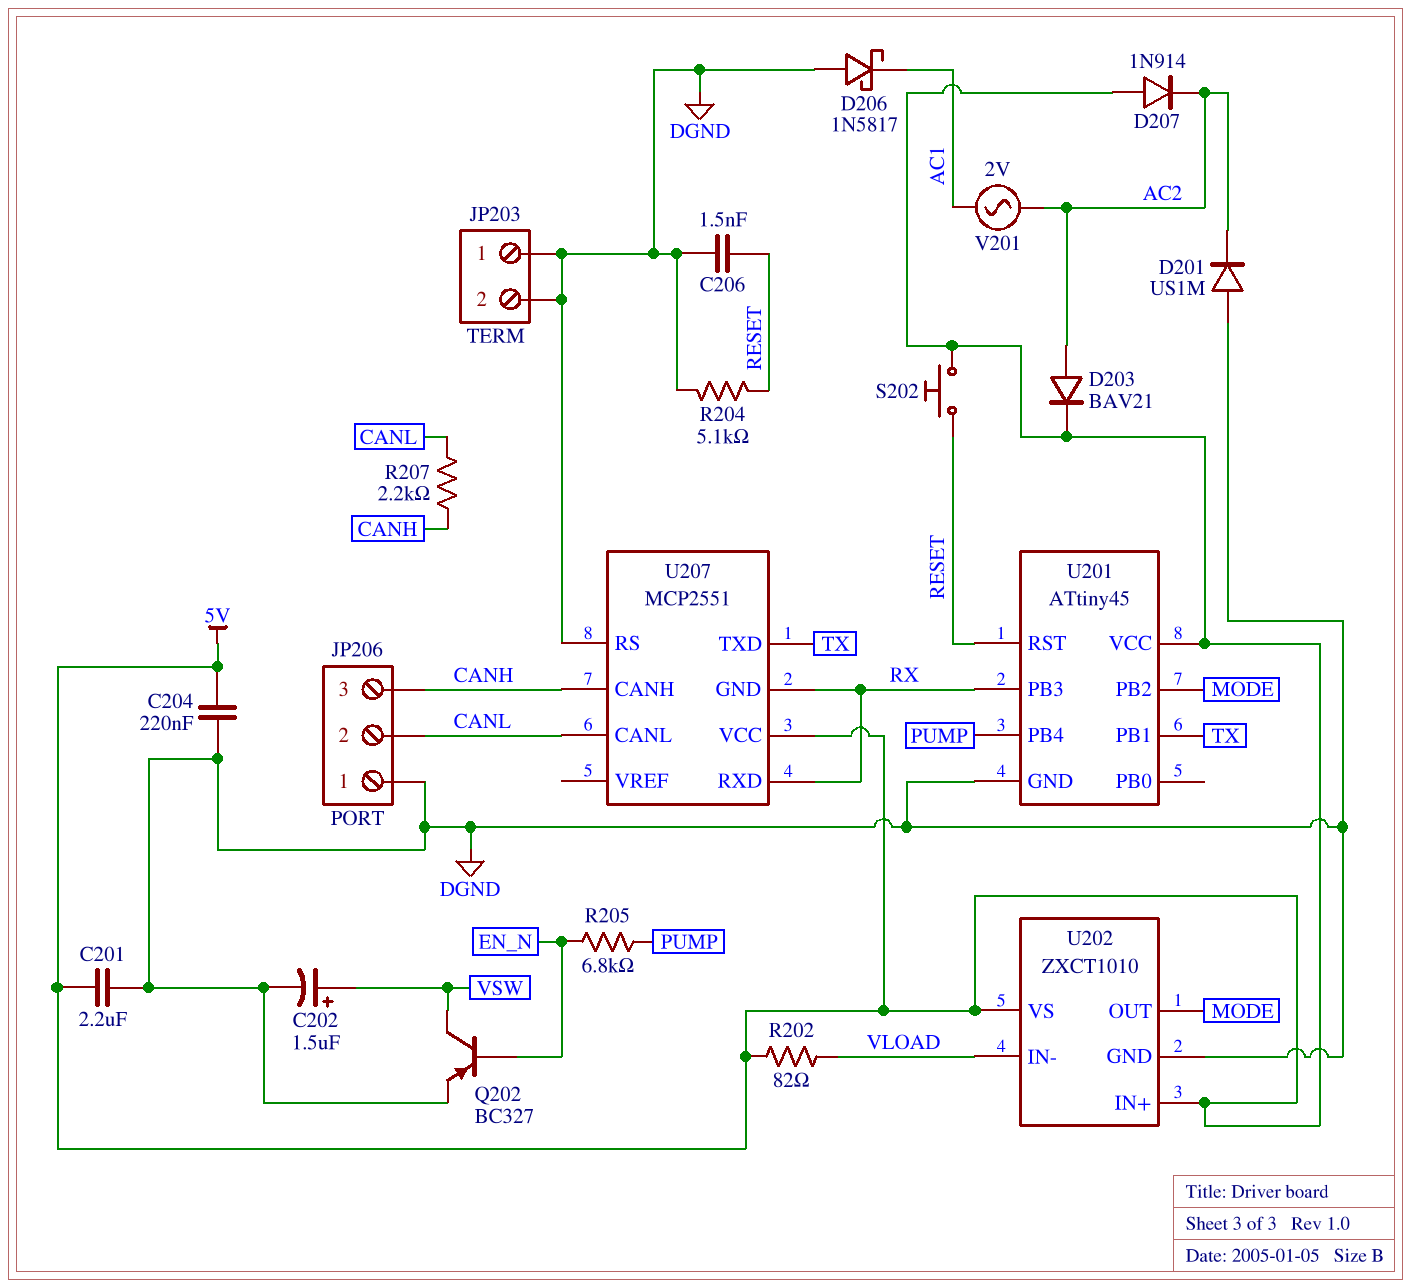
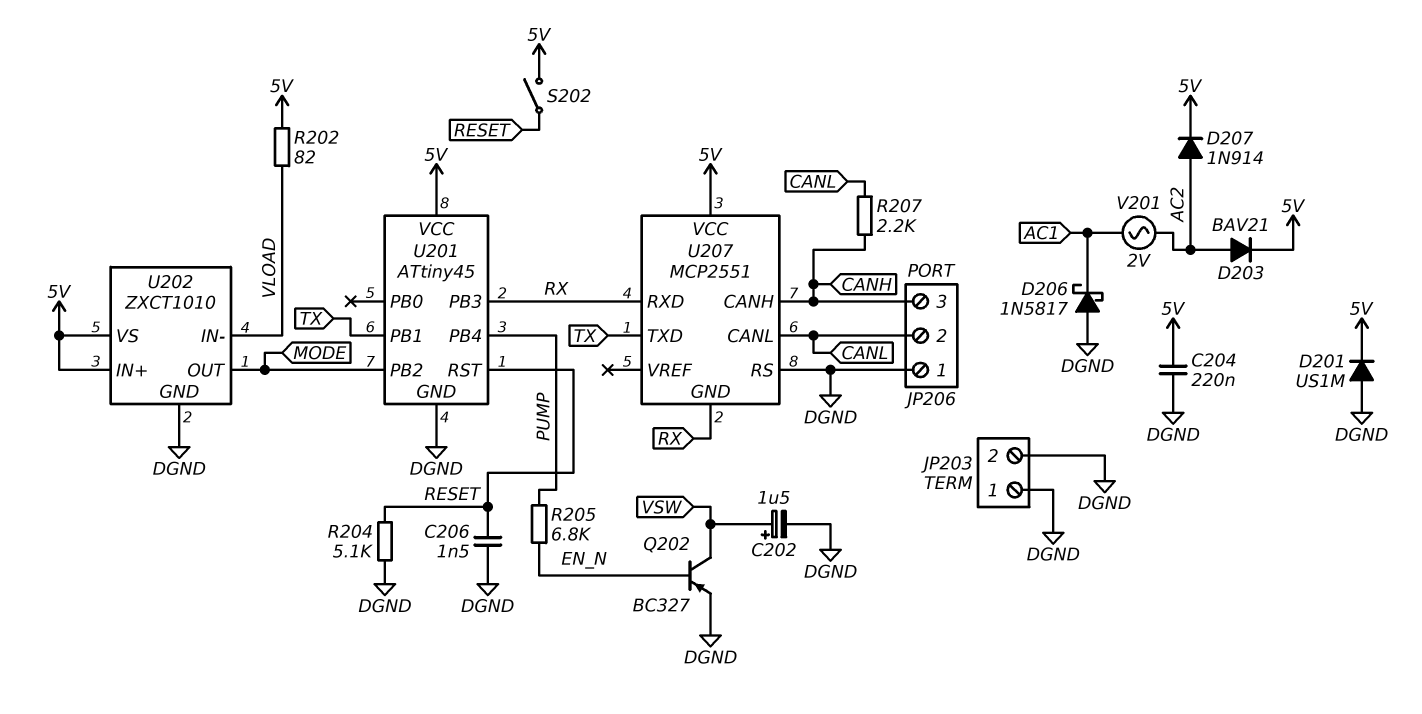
C201: 2.2uF (5V, DGND) -> none
D201: diode US1M (A DGND, K AC2) -> diode US1M (A DGND, K 5V)
D207: diode 1N914 (A 5V, K AC2) -> diode 1N914 (A AC2, K 5V)
S202: button (5V, RESET) -> switch (5V, RESET)

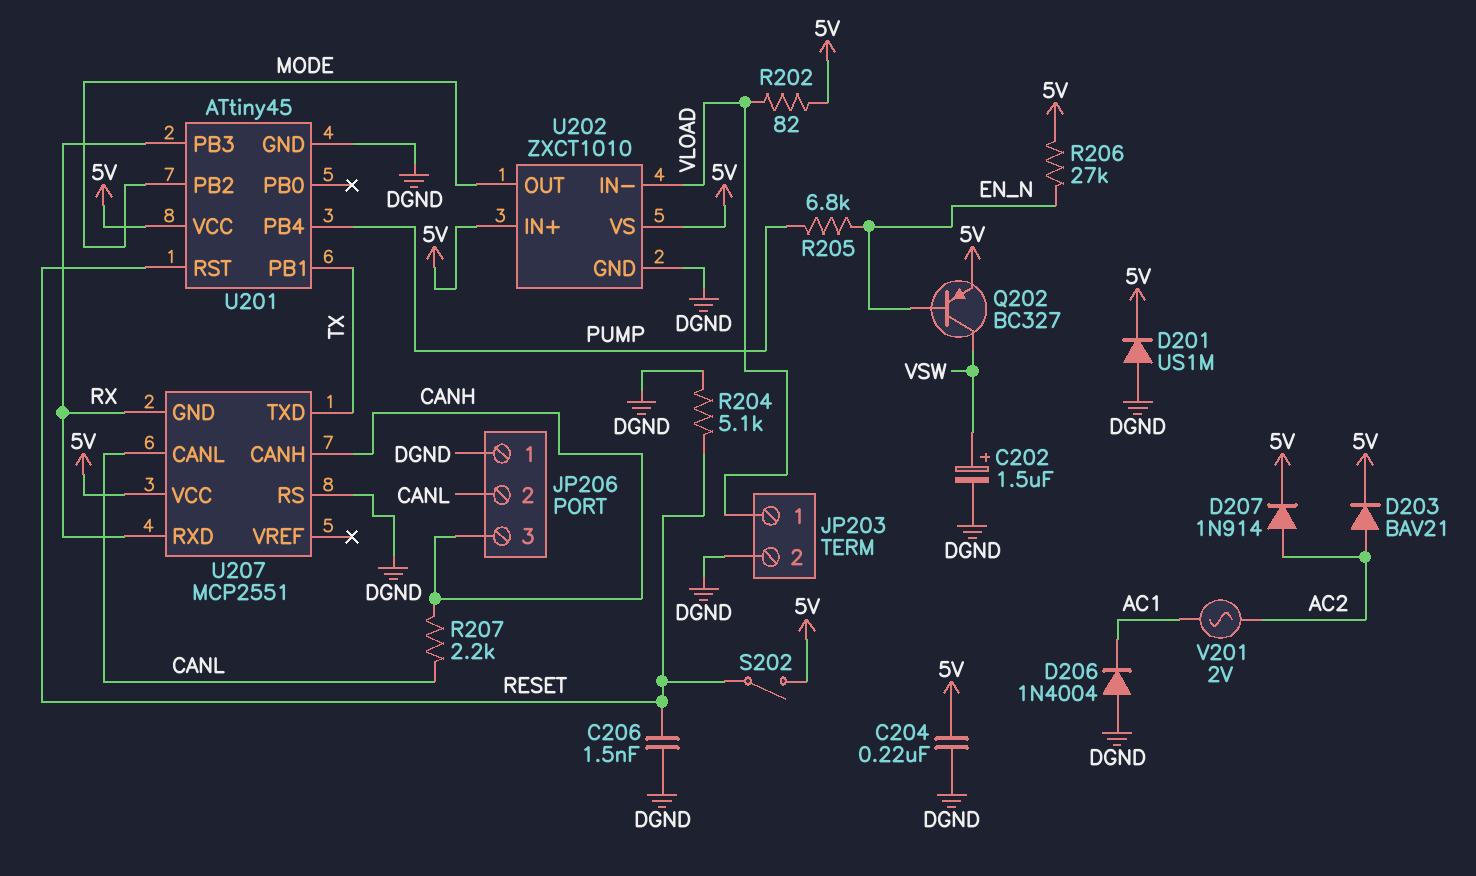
D206: schottky 1N5817 (A DGND, K AC1) -> diode 1N4004 (A DGND, K AC1)
JP203 pin 1: DGND -> VLOAD
Q202: PNP BC327 (B EN_N, C VSW, E DGND) -> PNP BC327 (B EN_N, C VSW, E 5V)
R206: none -> 27k (5V, EN_N)

